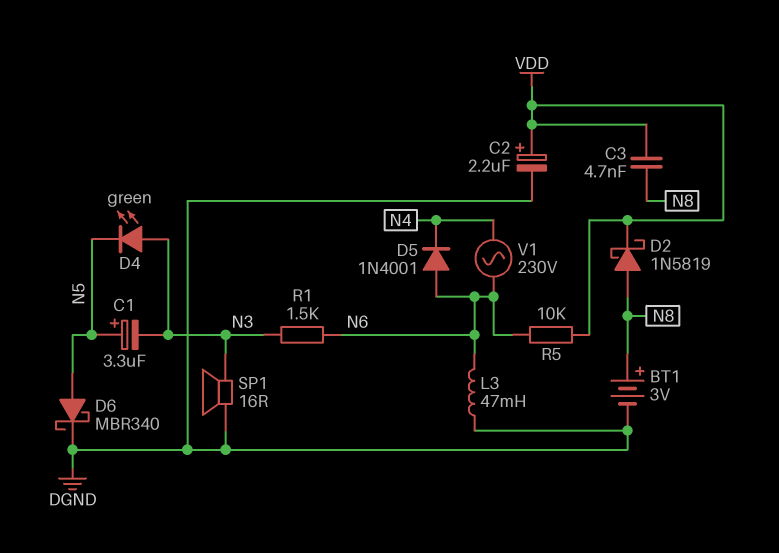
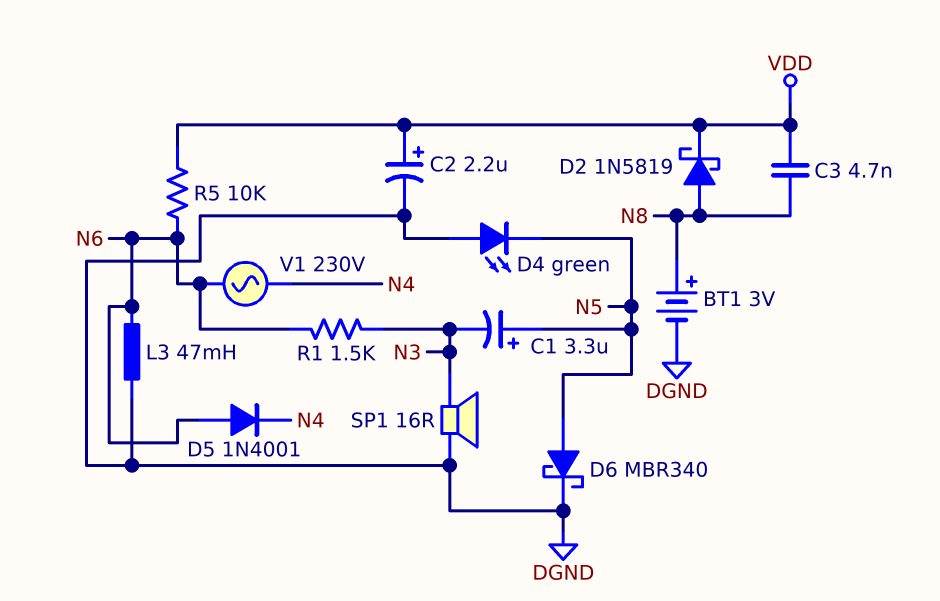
D4: LED green (A N3, K N5) -> LED green (A DGND, K N5)

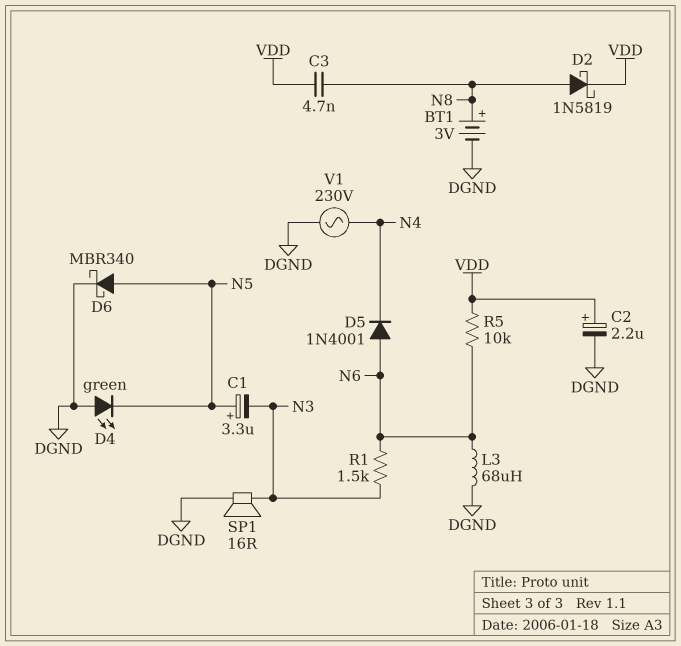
L3: 47mH (DGND, N6) -> 68uH (DGND, N6)
V1: AC 230V (N4, N6) -> AC 230V (DGND, N4)

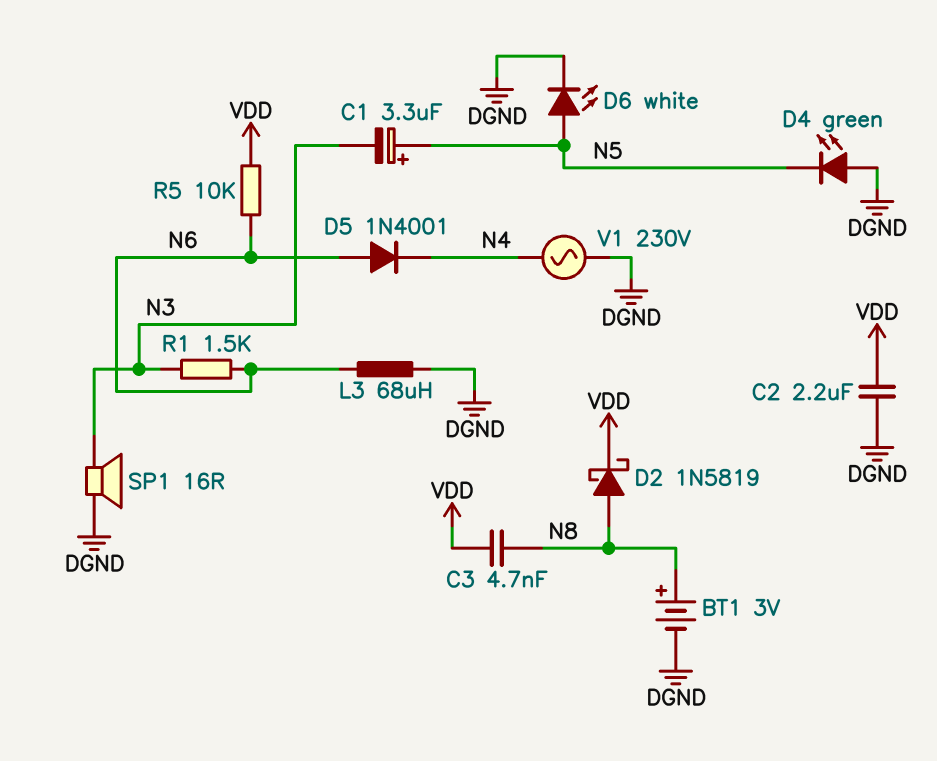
C2: 2.2uF (plus VDD, minus DGND) -> 2.2uF (DGND, VDD)
D6: schottky MBR340 (A N5, K DGND) -> LED white (A N5, K DGND)

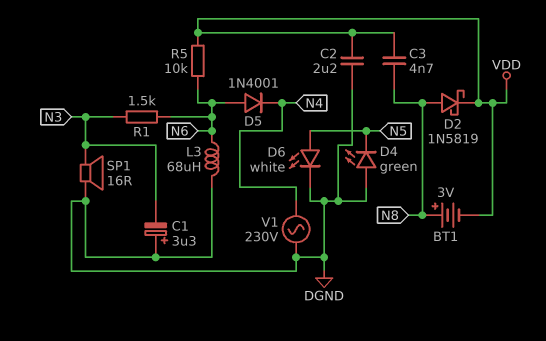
BT1: 3V (plus N8, minus DGND) -> 3V (plus N8, minus VDD)
C1: 3.3uF (plus N5, minus N3) -> 3.3uF (plus DGND, minus N3)

